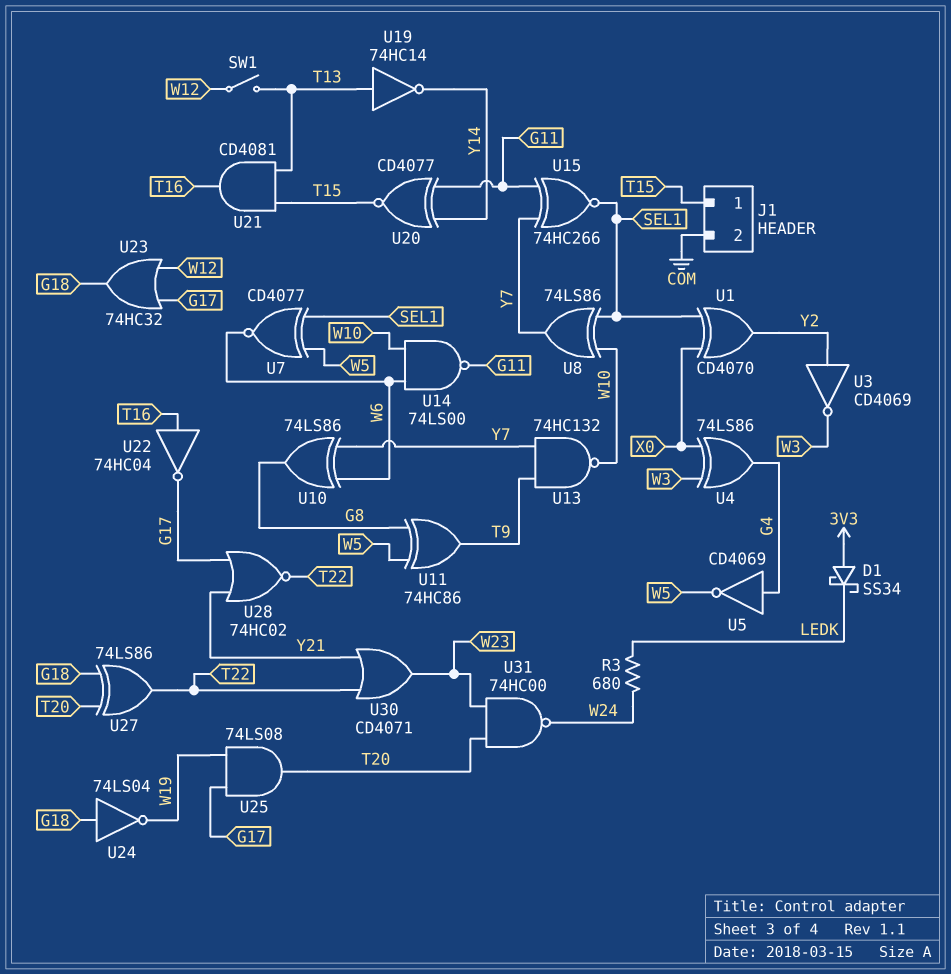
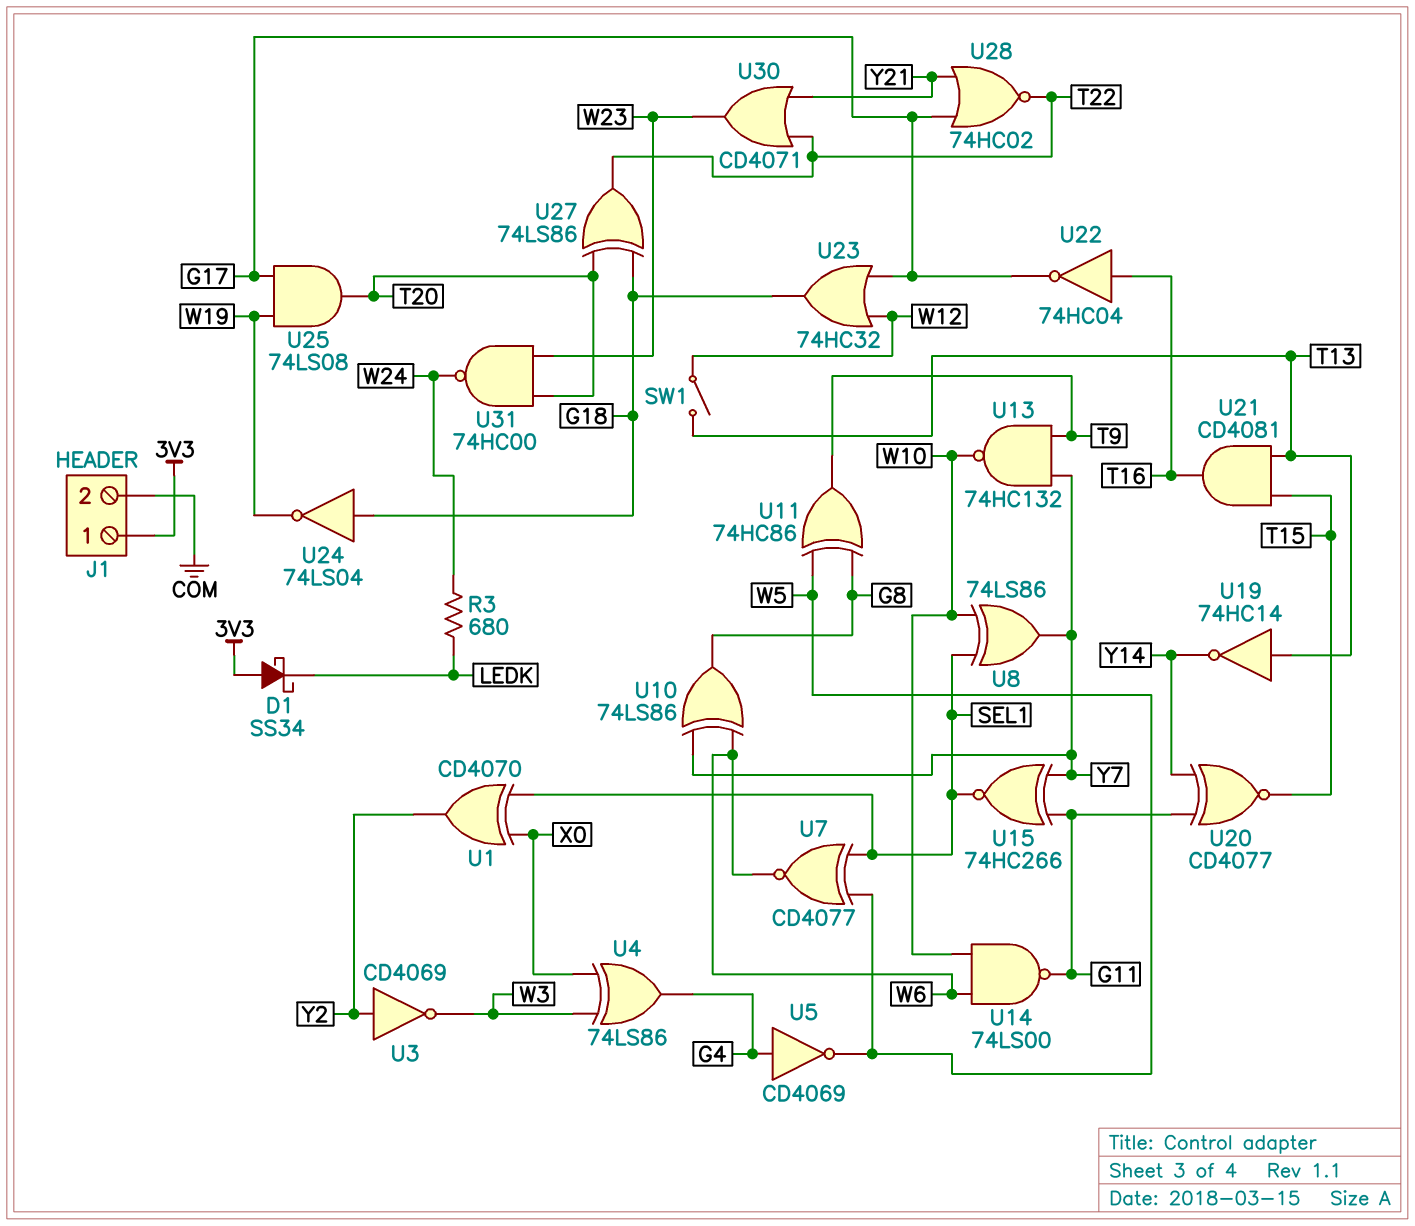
J1 pin 1: T15 -> 3V3

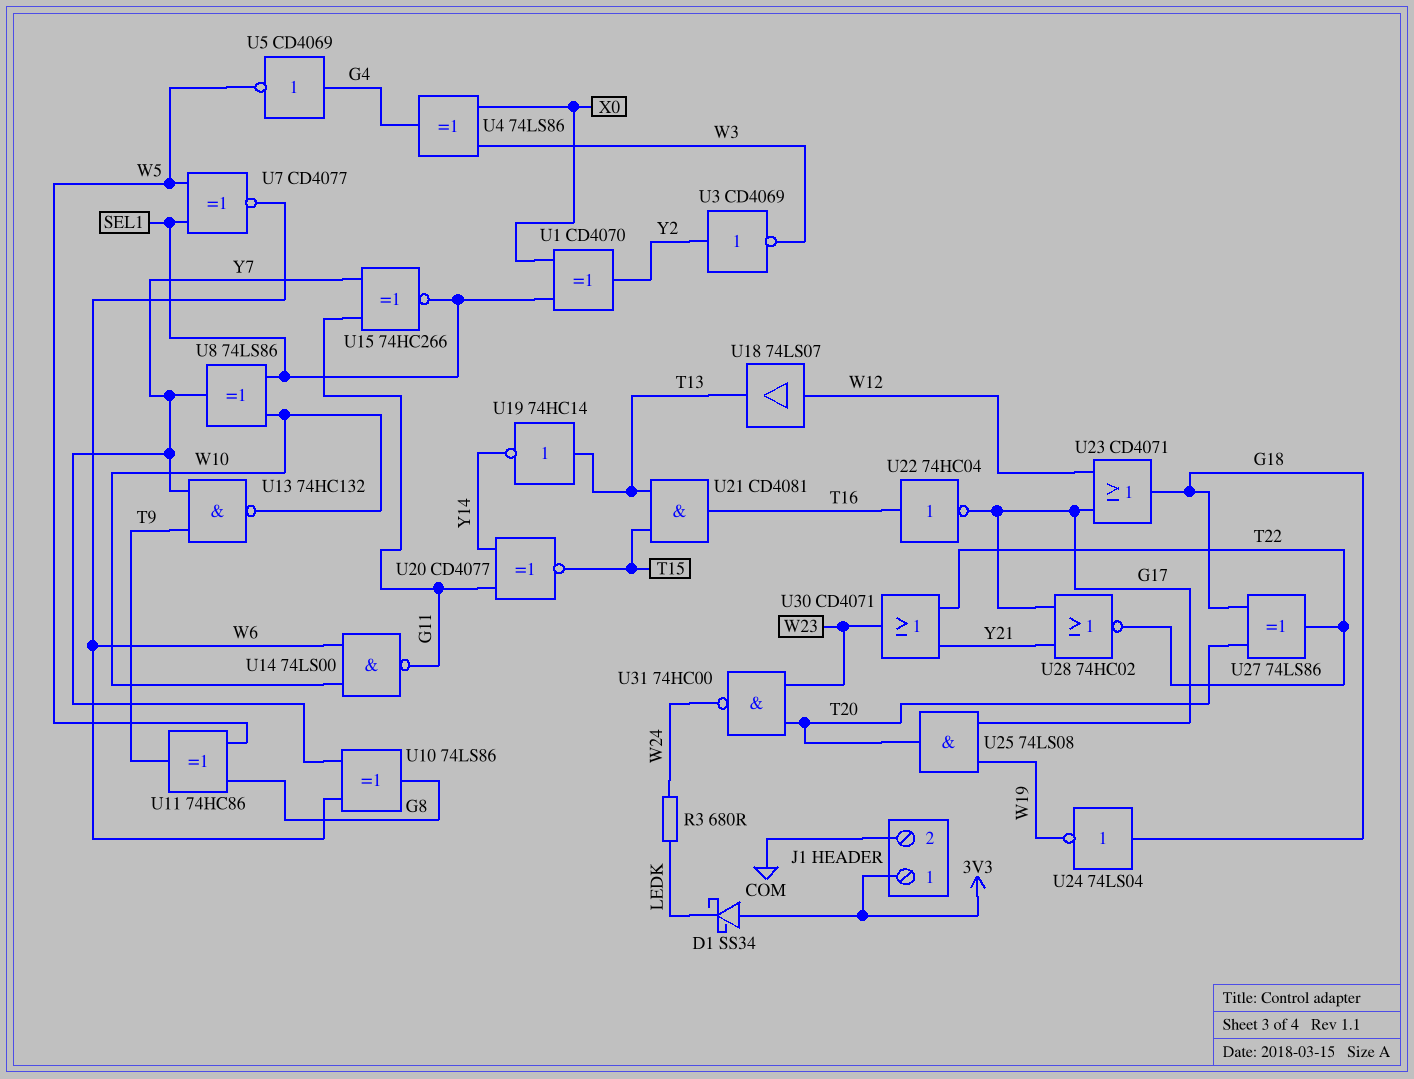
SW1: switch (T13, W12) -> none
U18: none -> buffer 74LS07 (in W12, out T13)
U23: OR 74HC32 (in G17, in W12, out G18) -> OR CD4071 (in G17, in W12, out G18)

